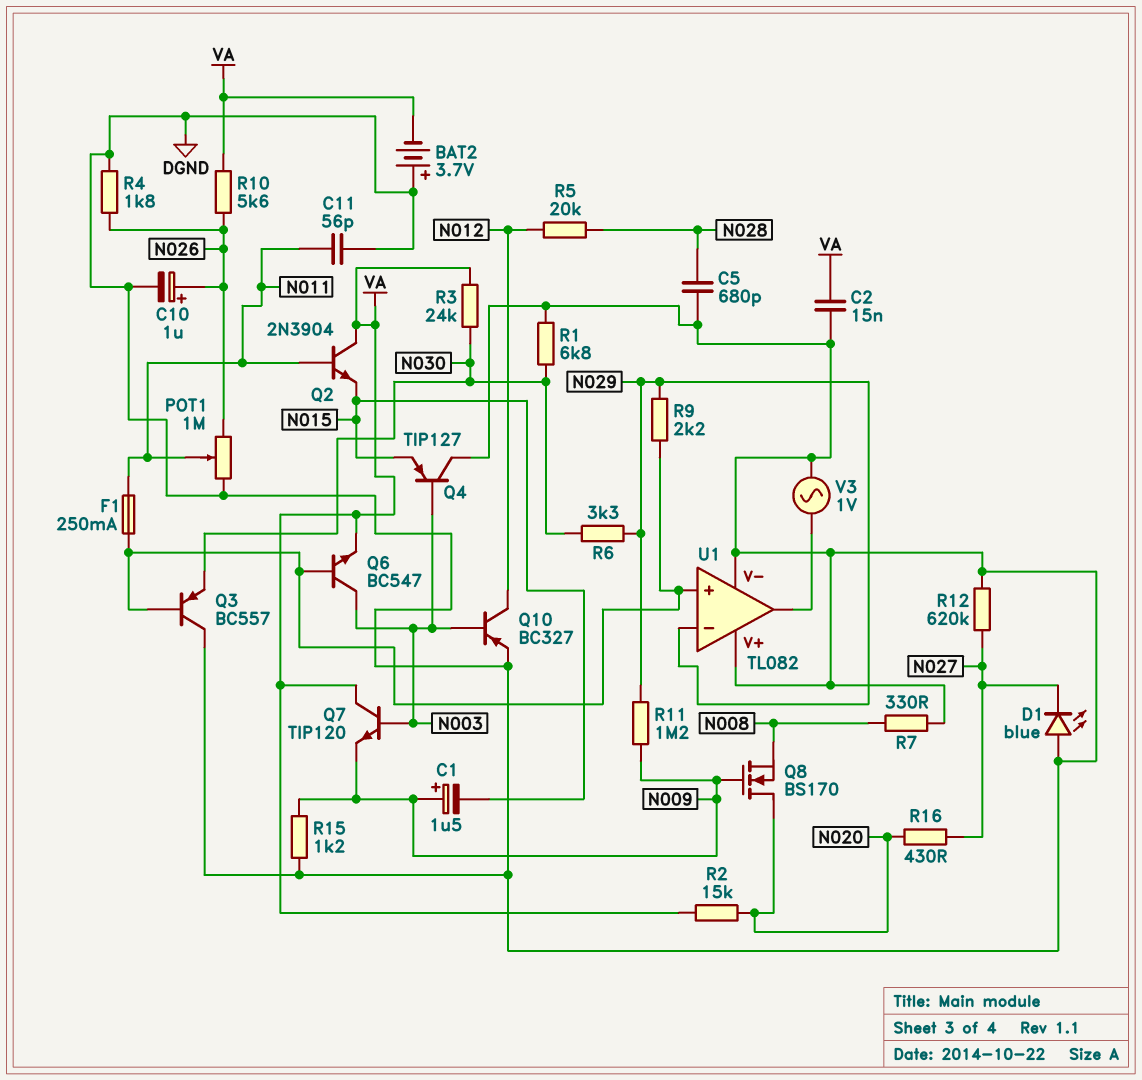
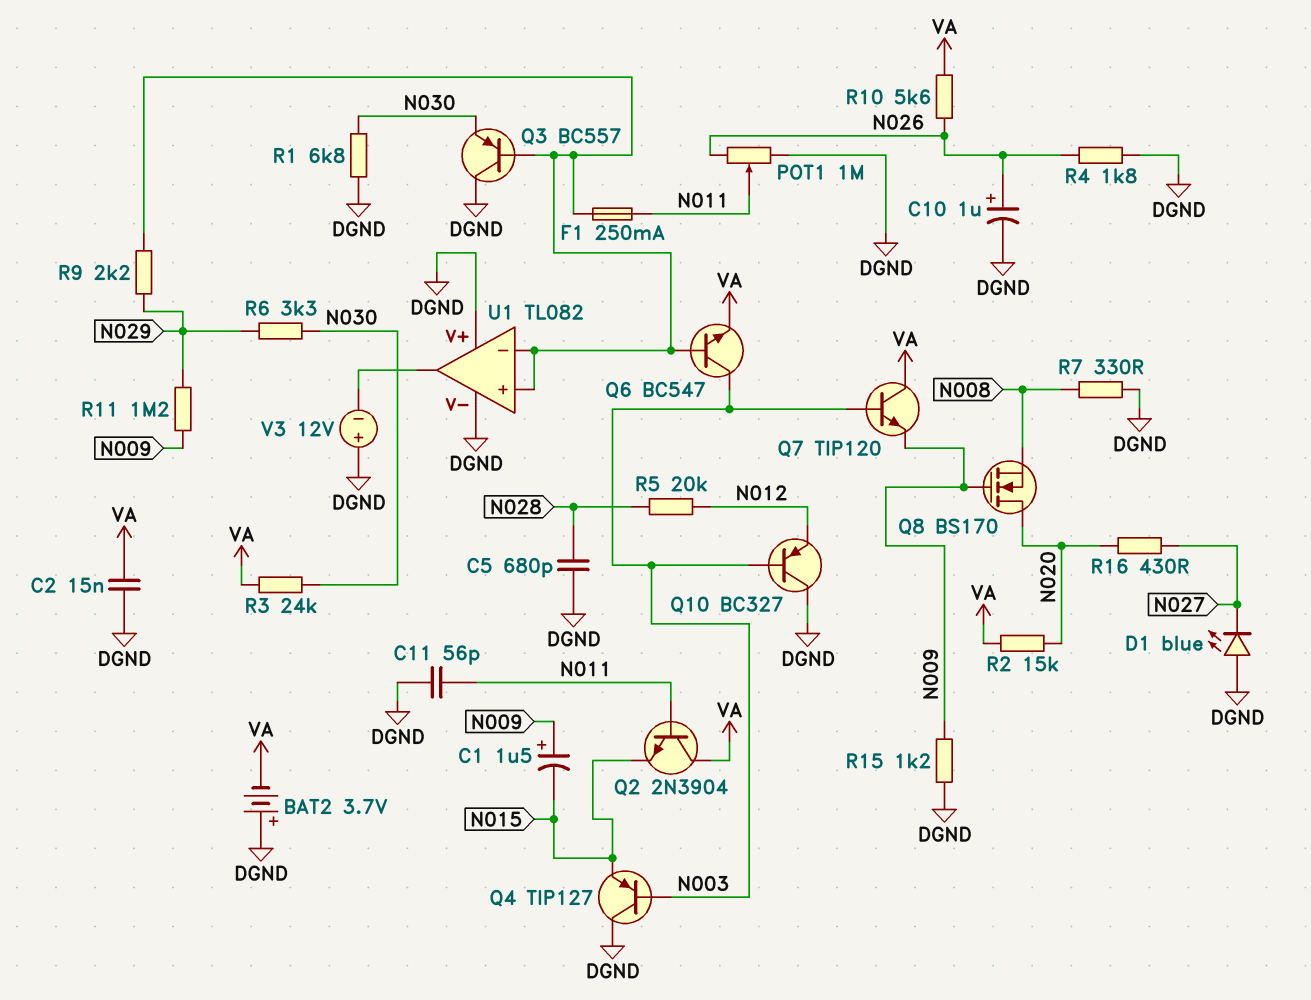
Q10: PNP BC327 (B N003, C N012, E DGND) -> PNP BC327 (B N003, C DGND, E N012)
R12: 620k (DGND, N027) -> none
U1 pin in-: N029 -> U1/in+
V3: AC 1V (DGND, U1/out) -> 12V (plus DGND, minus U1/out)

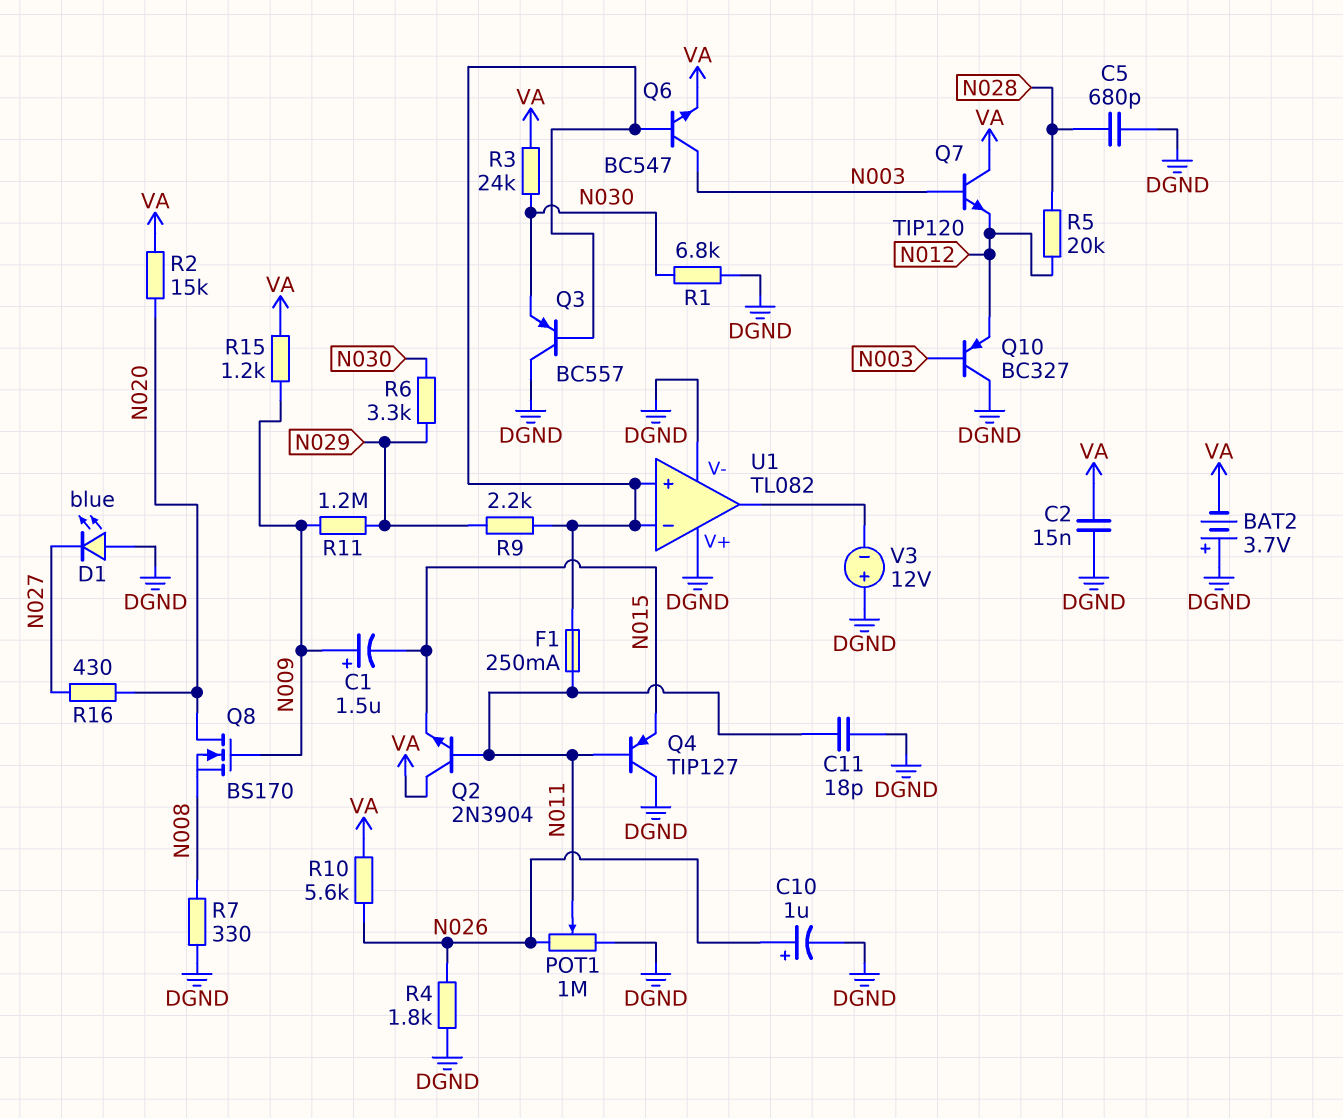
C11: 56pF (DGND, N011) -> 18pF (DGND, N011)
Q4: PNP TIP127 (B N003, C DGND, E N015) -> PNP TIP127 (B N011, C DGND, E N015)
Q7: NPN TIP120 (B N003, C VA, E N009) -> NPN TIP120 (B N003, C VA, E N012)
R15: 1.2k (DGND, N009) -> 1.2k (N009, VA)

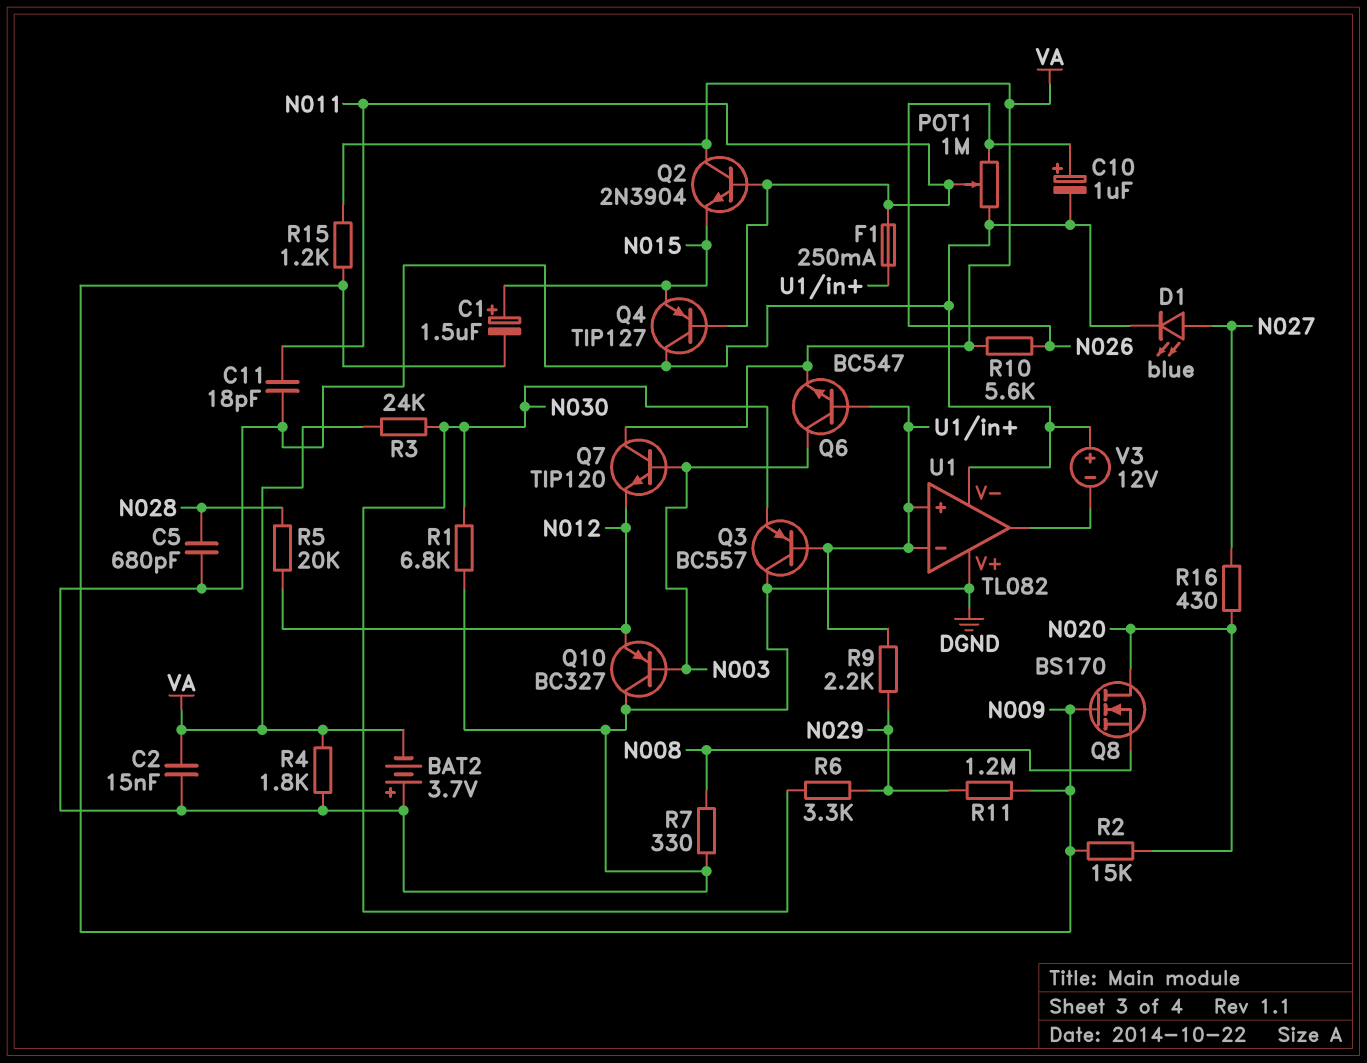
C1: 1.5uF (plus N009, minus N015) -> 1.5uF (plus N015, minus N009)
D1: LED blue (A DGND, K N027) -> LED blue (A N027, K DGND)
R2: 15k (N020, VA) -> 15k (N009, N020)
R4: 1.8k (DGND, N026) -> 1.8k (DGND, VA)

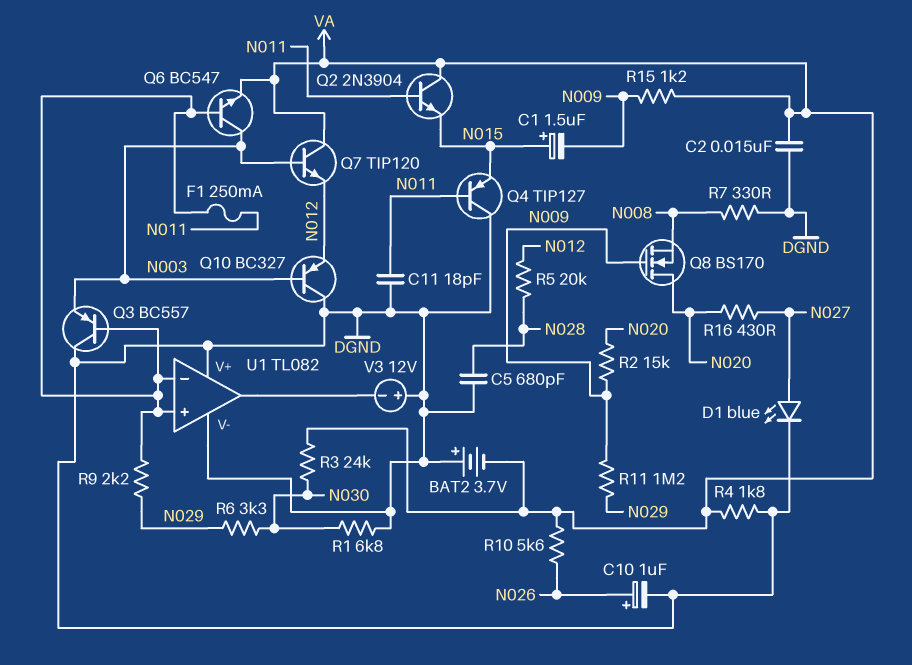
POT1: 1M (DGND, N026, wiper N011) -> none
Q3: PNP BC557 (B U1/in+, C DGND, E N030) -> PNP BC557 (B U1/in+, C DGND, E N003)

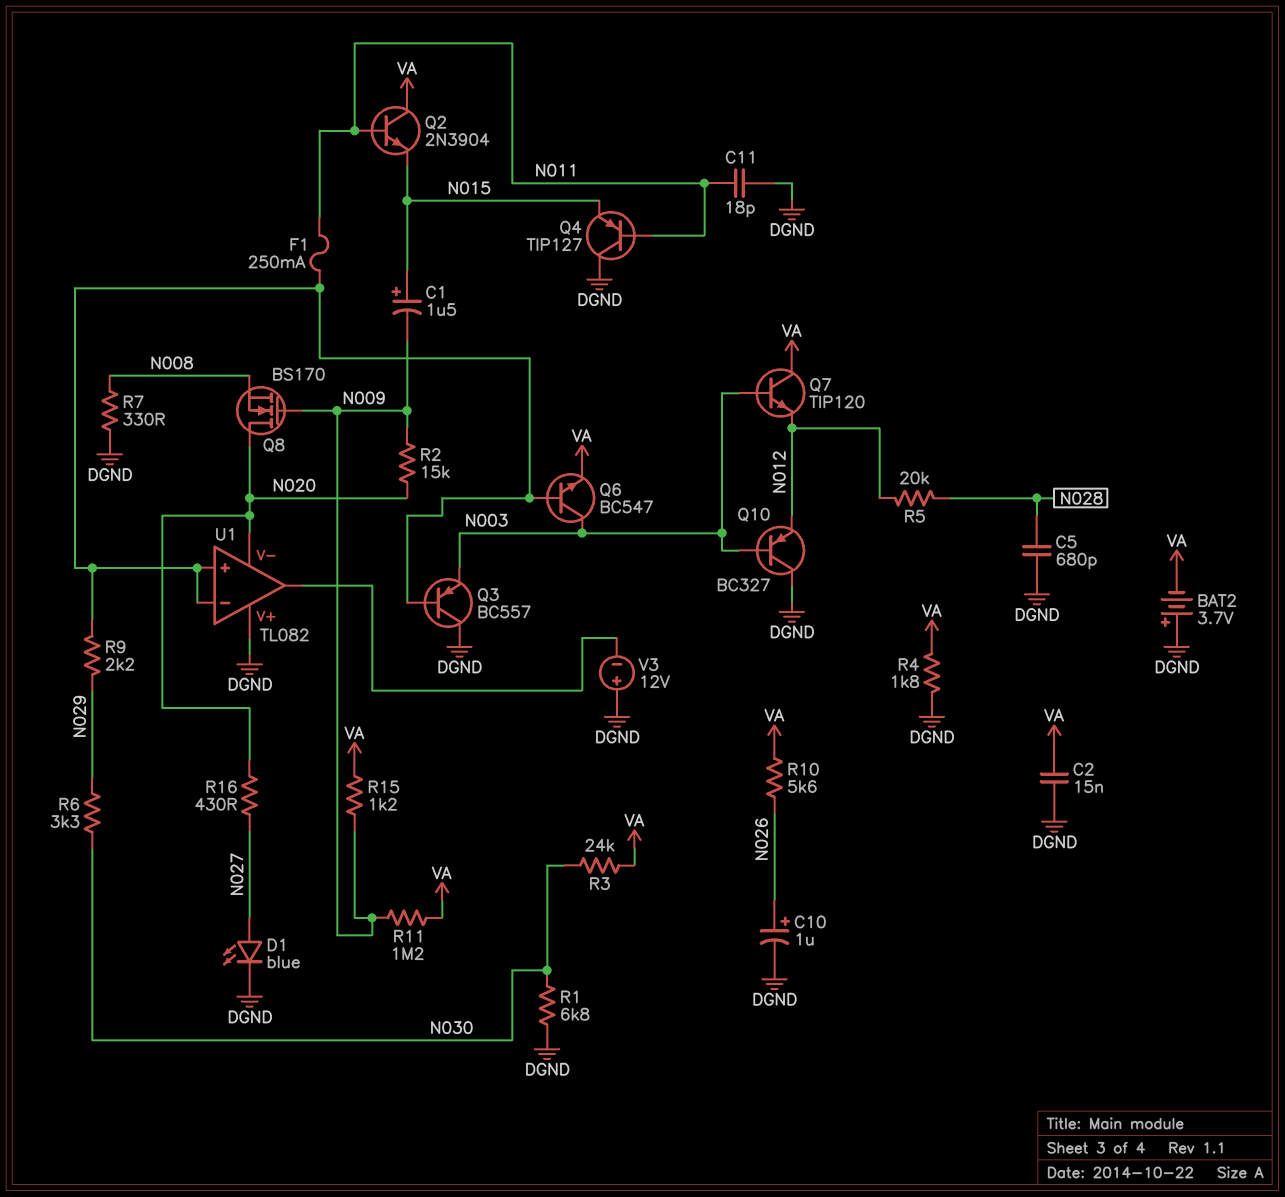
R11: 1.2M (N009, N029) -> 1.2M (N009, VA)
U1 pin V-: DGND -> N020

